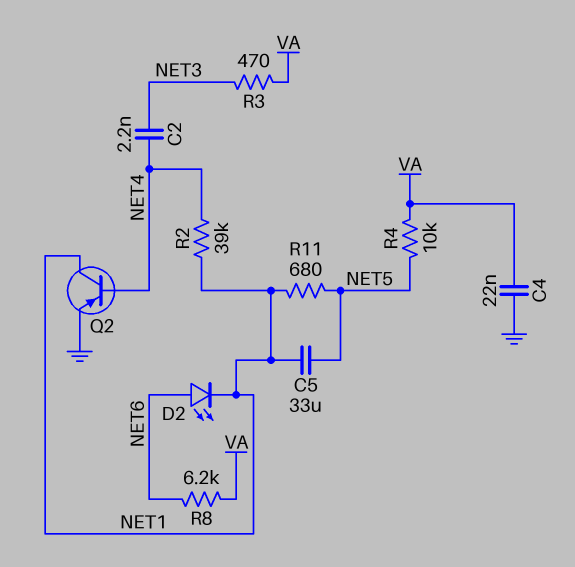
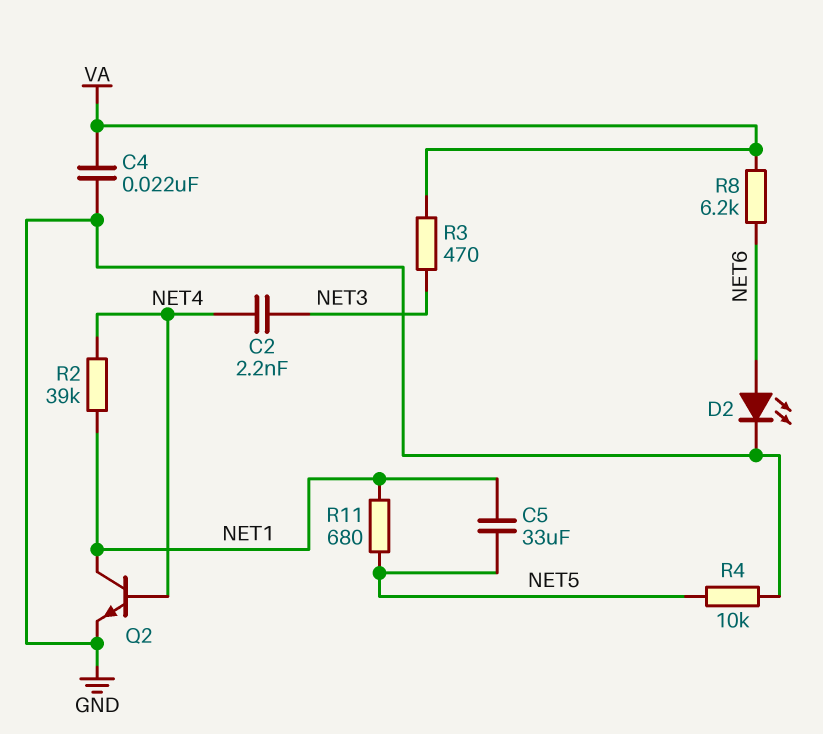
D2: LED (A NET6, K NET1) -> LED (A NET6, K GND)
Q2: PNP (B NET4, C NET1, E GND) -> NPN (B NET4, C NET1, E GND)
R4: 10k (NET5, VA) -> 10k (GND, NET5)

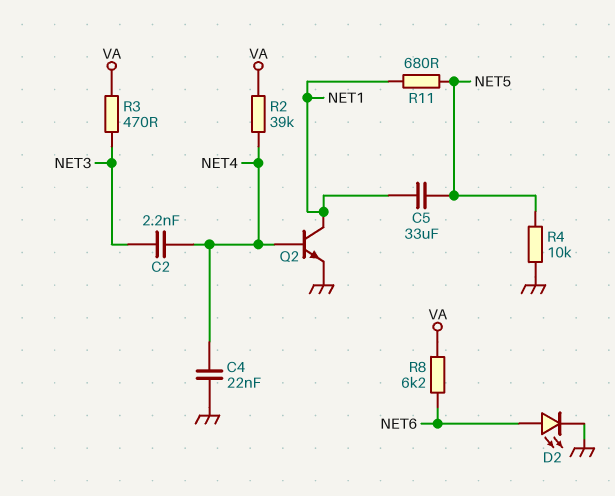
C4: 22nF (GND, VA) -> 22nF (GND, NET4)
R2: 39k (NET1, NET4) -> 39k (NET4, VA)

